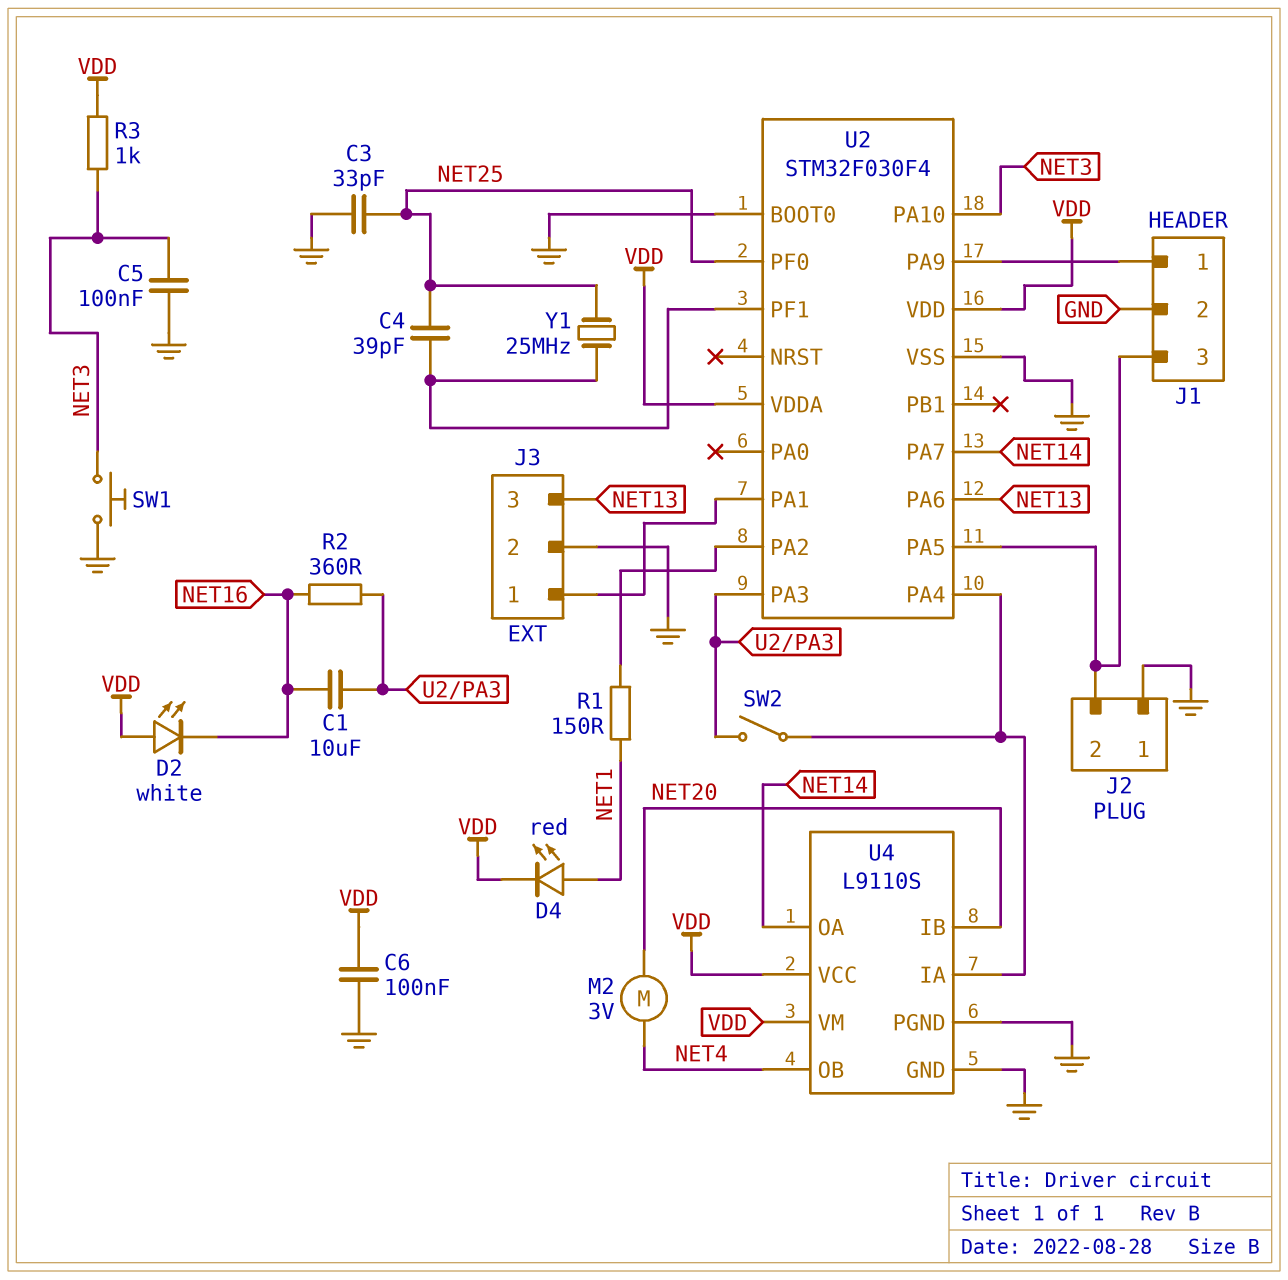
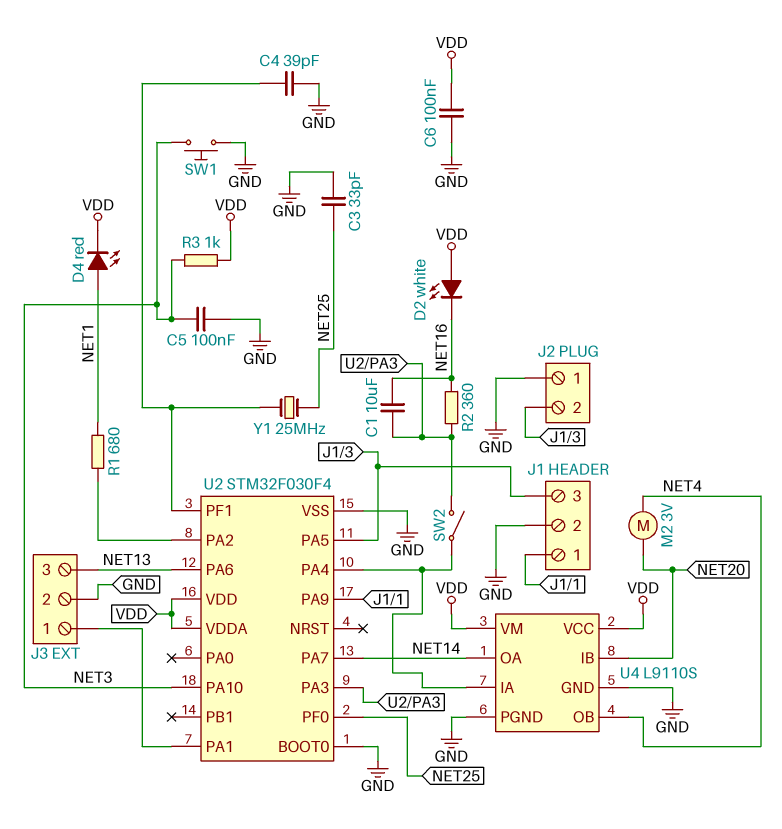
C4: 39pF (NET25, U2/PF1) -> 39pF (GND, U2/PF1)
R1: 150 (NET1, U2/PA2) -> 680 (NET1, U2/PA2)

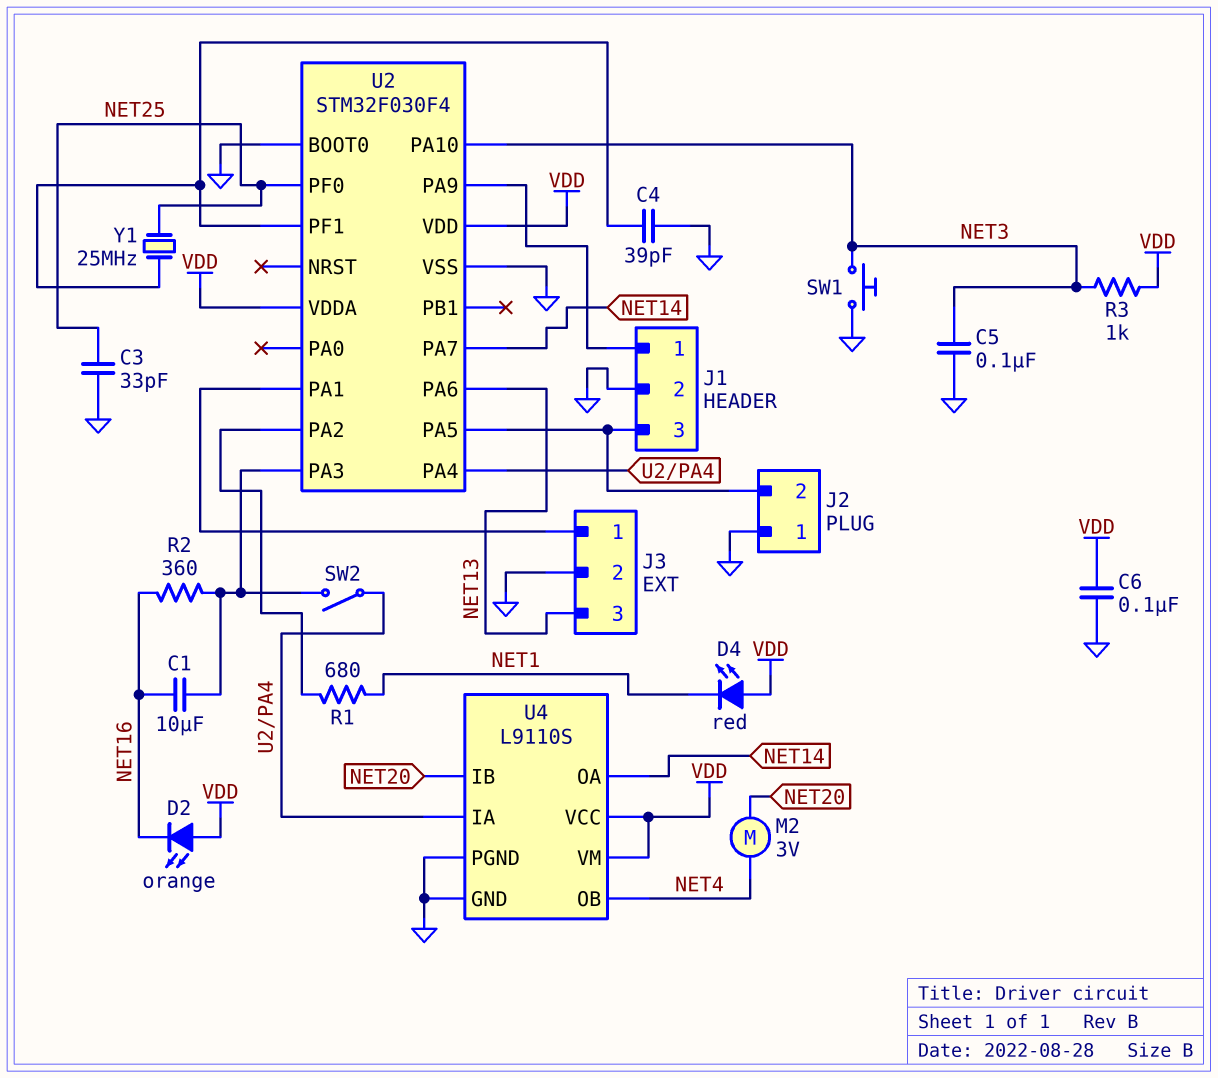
D2: LED white (A VDD, K NET16) -> LED orange (A VDD, K NET16)
D4: LED red (A NET1, K VDD) -> LED red (A VDD, K NET1)

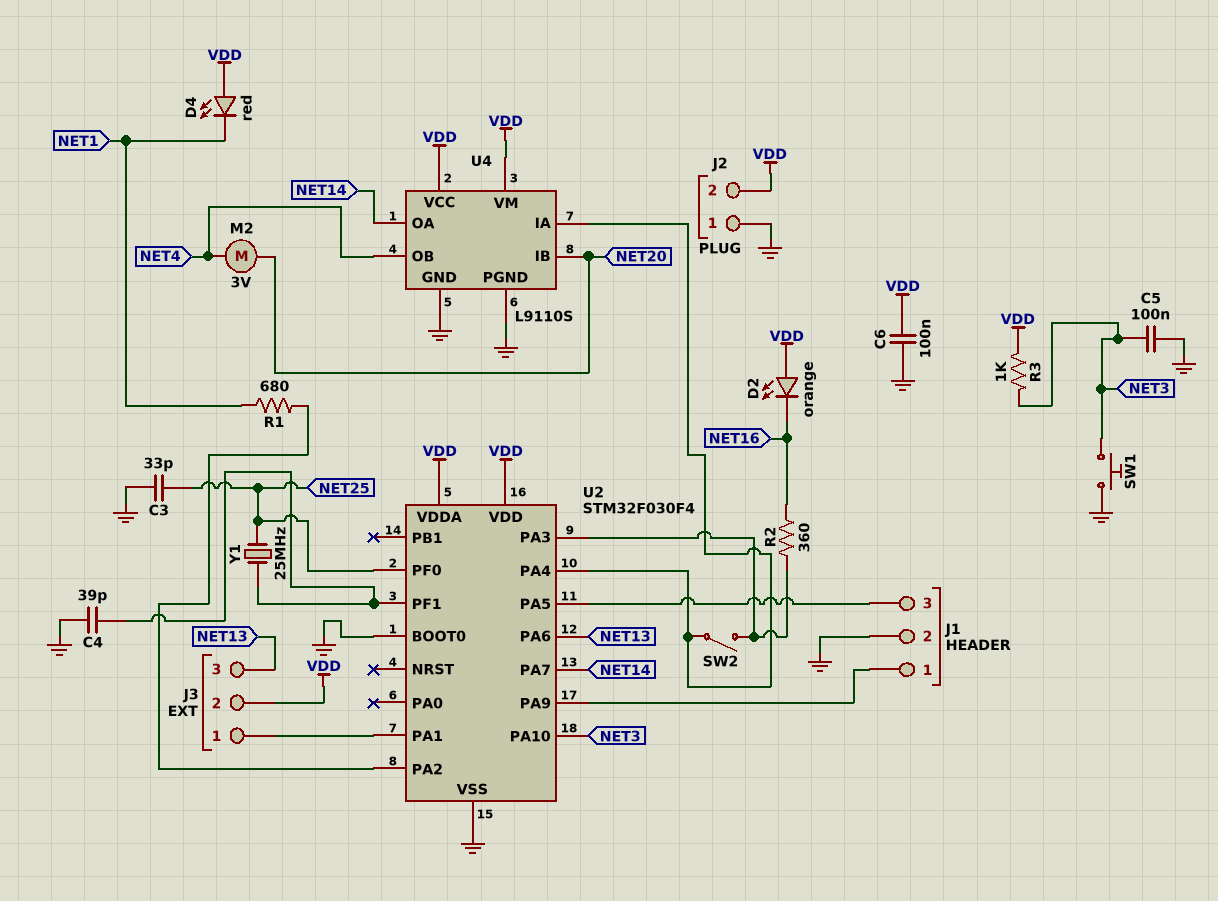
C1: 10uF (NET16, U2/PA3) -> none
J2 pin 2: J1/3 -> VDD
J3 pin 2: GND -> VDD

